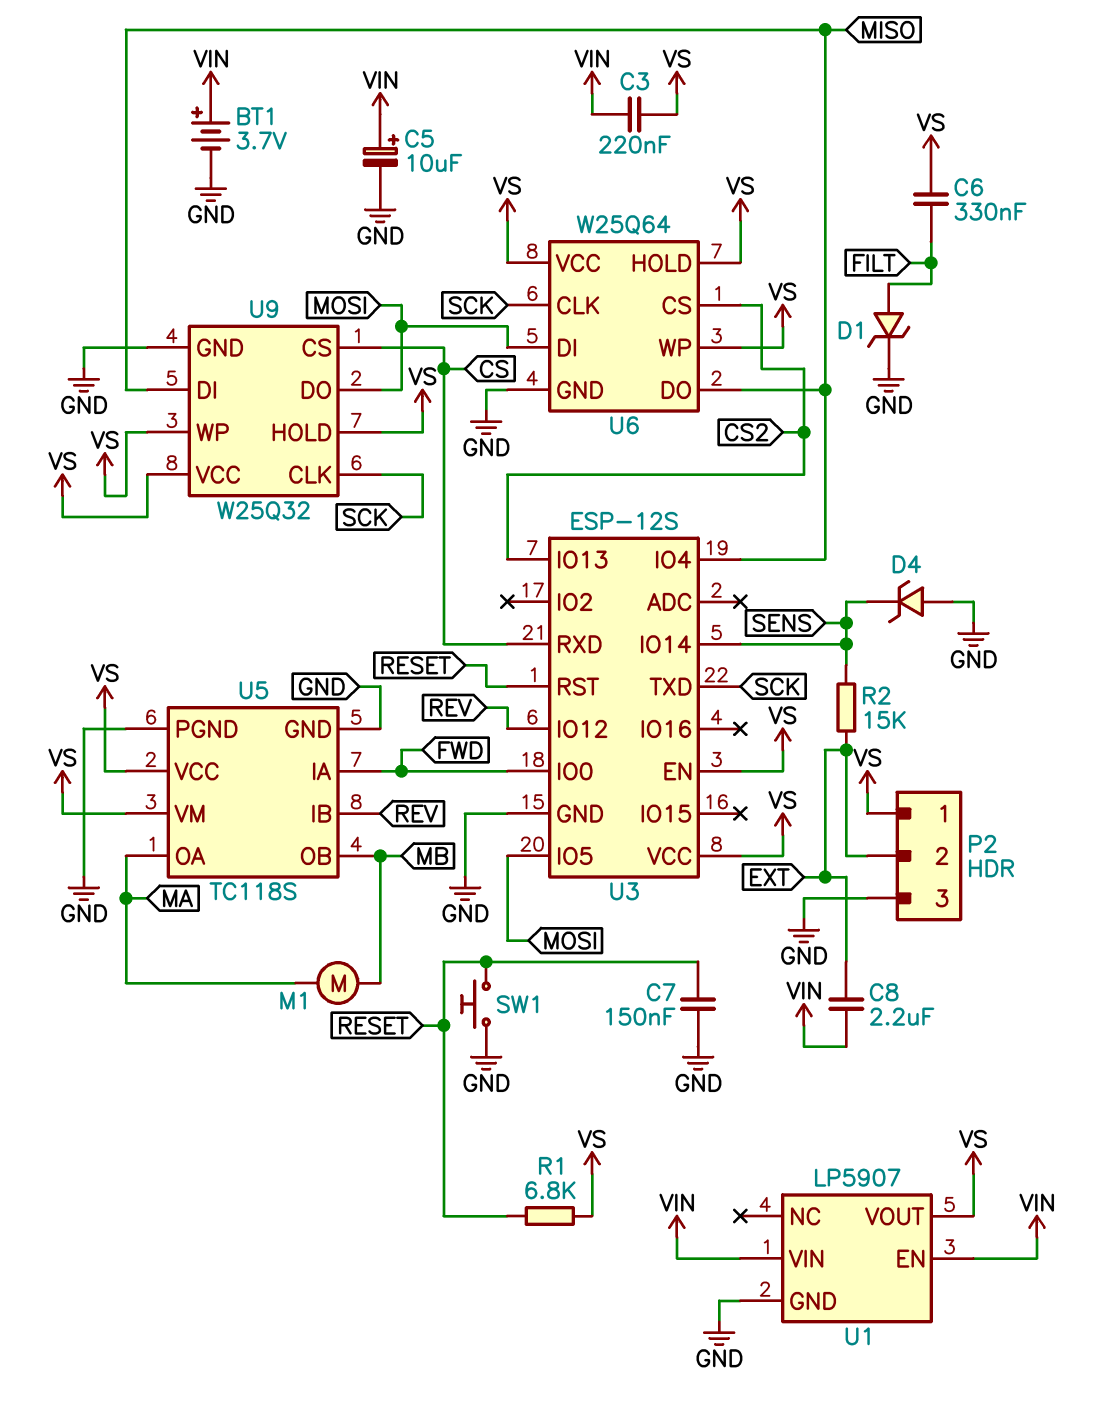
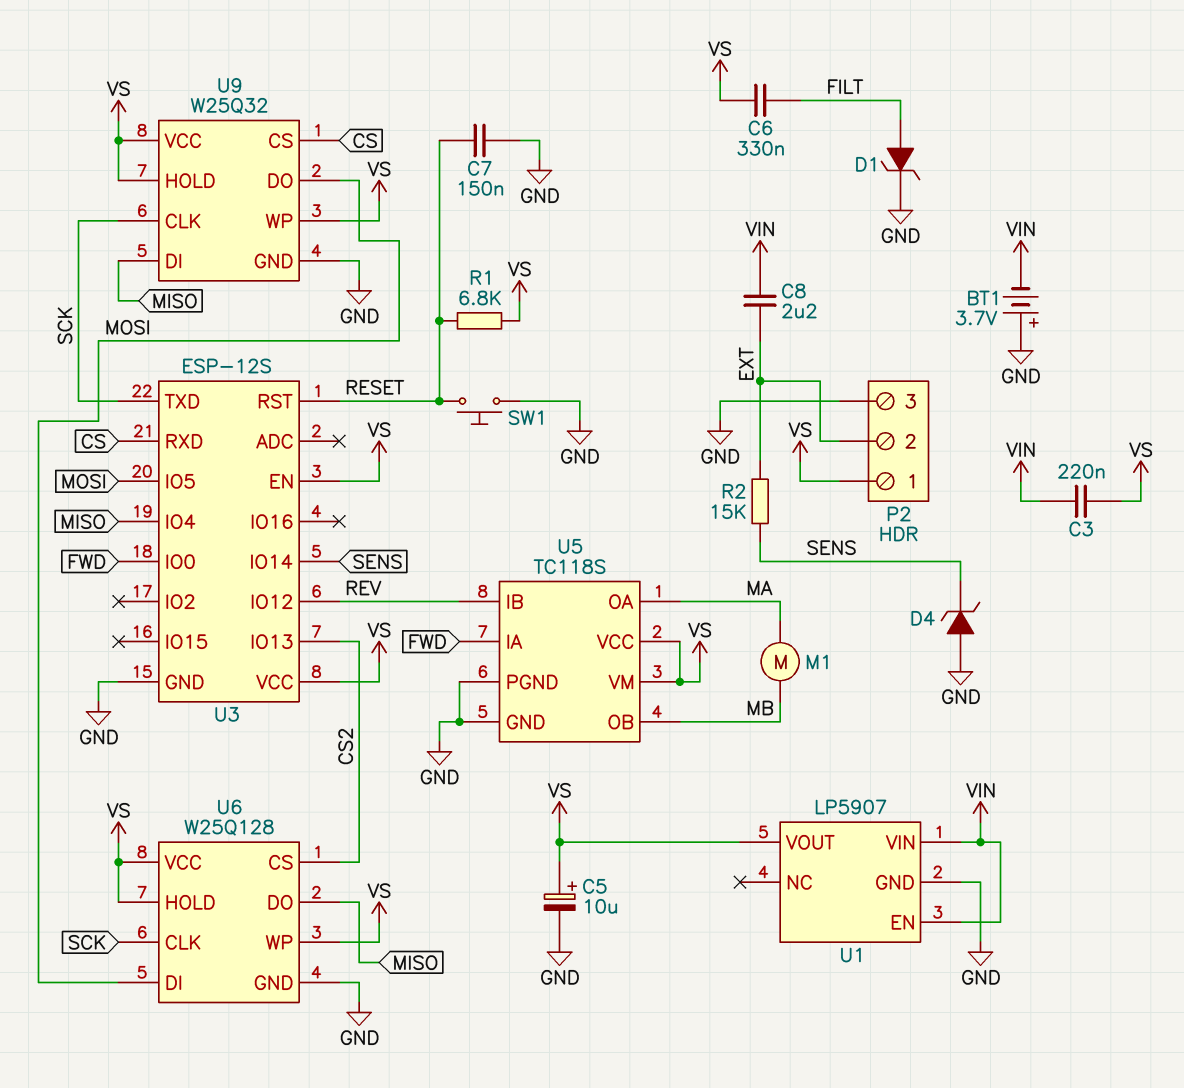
BT1: 3.7V (plus VIN, minus GND) -> 3.7V (plus GND, minus VIN)
C5: 10uF (plus VIN, minus GND) -> 10uF (plus VS, minus GND)
U6: W25Q64 -> W25Q128

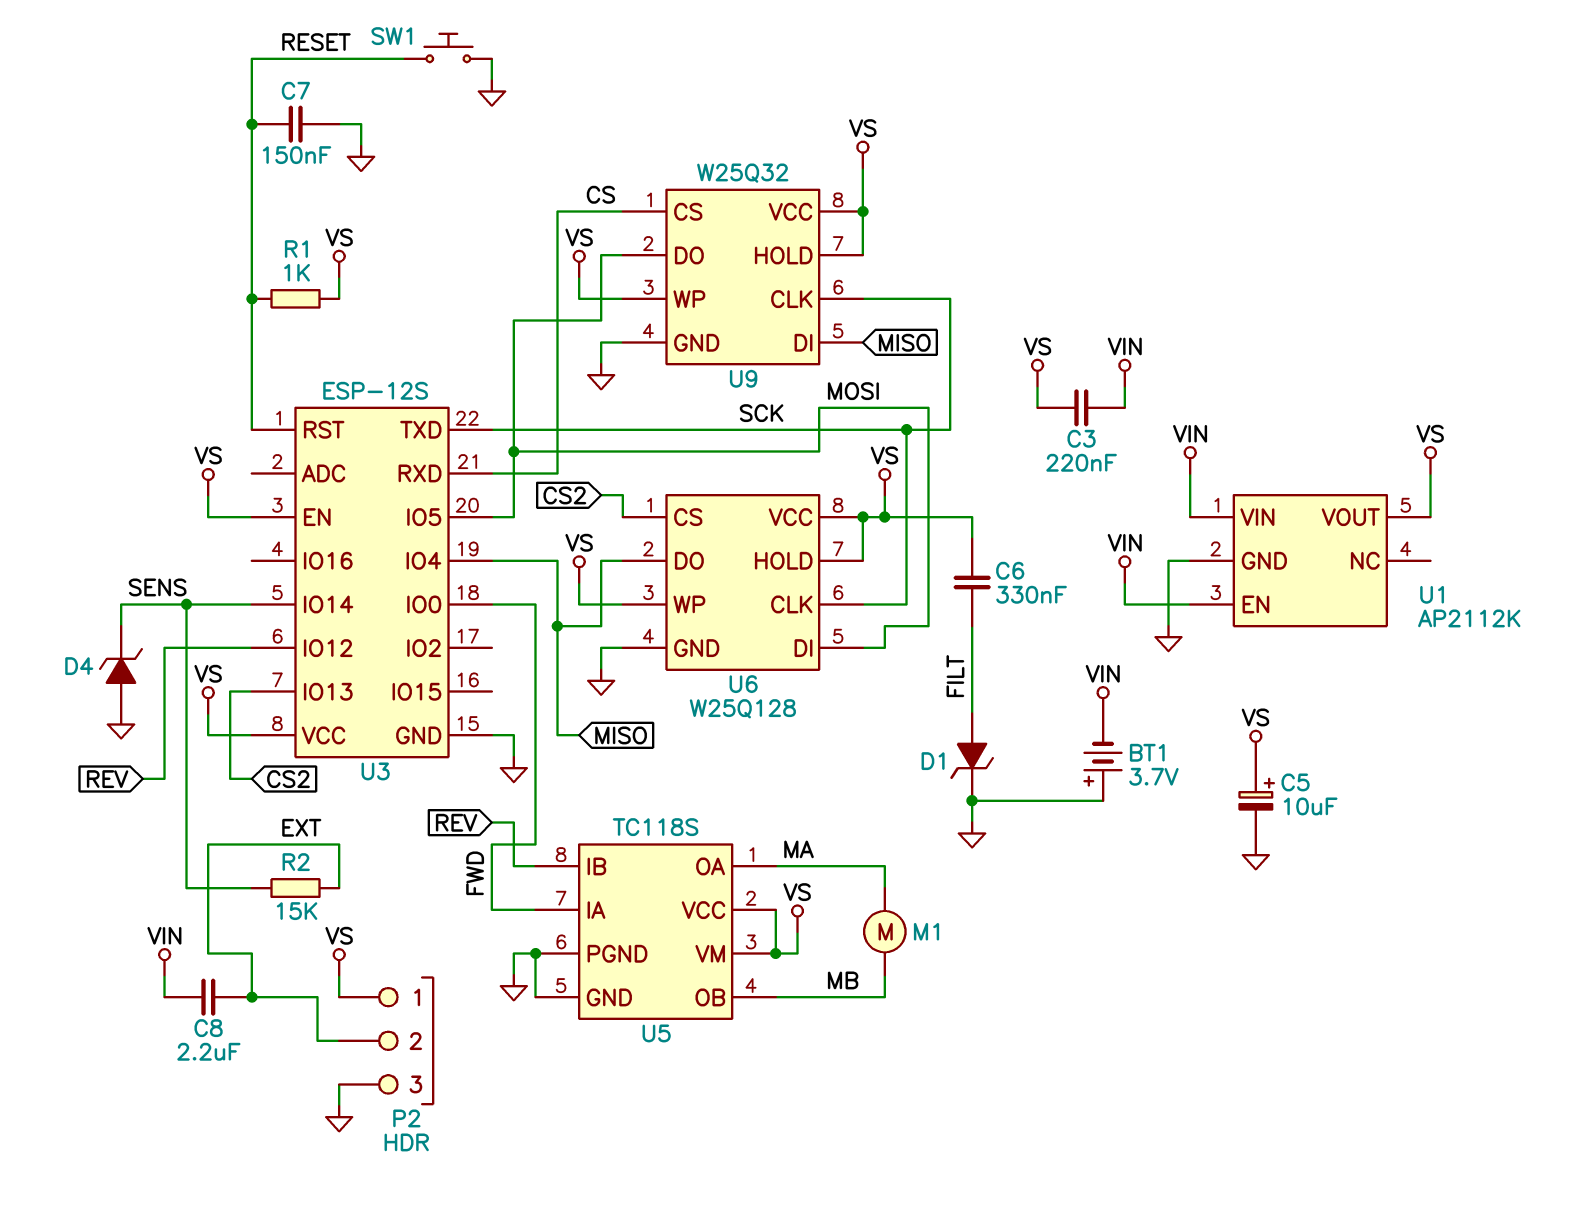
R1: 6.8k (RESET, VS) -> 1k (RESET, VS)
U1: LP5907 -> AP2112K

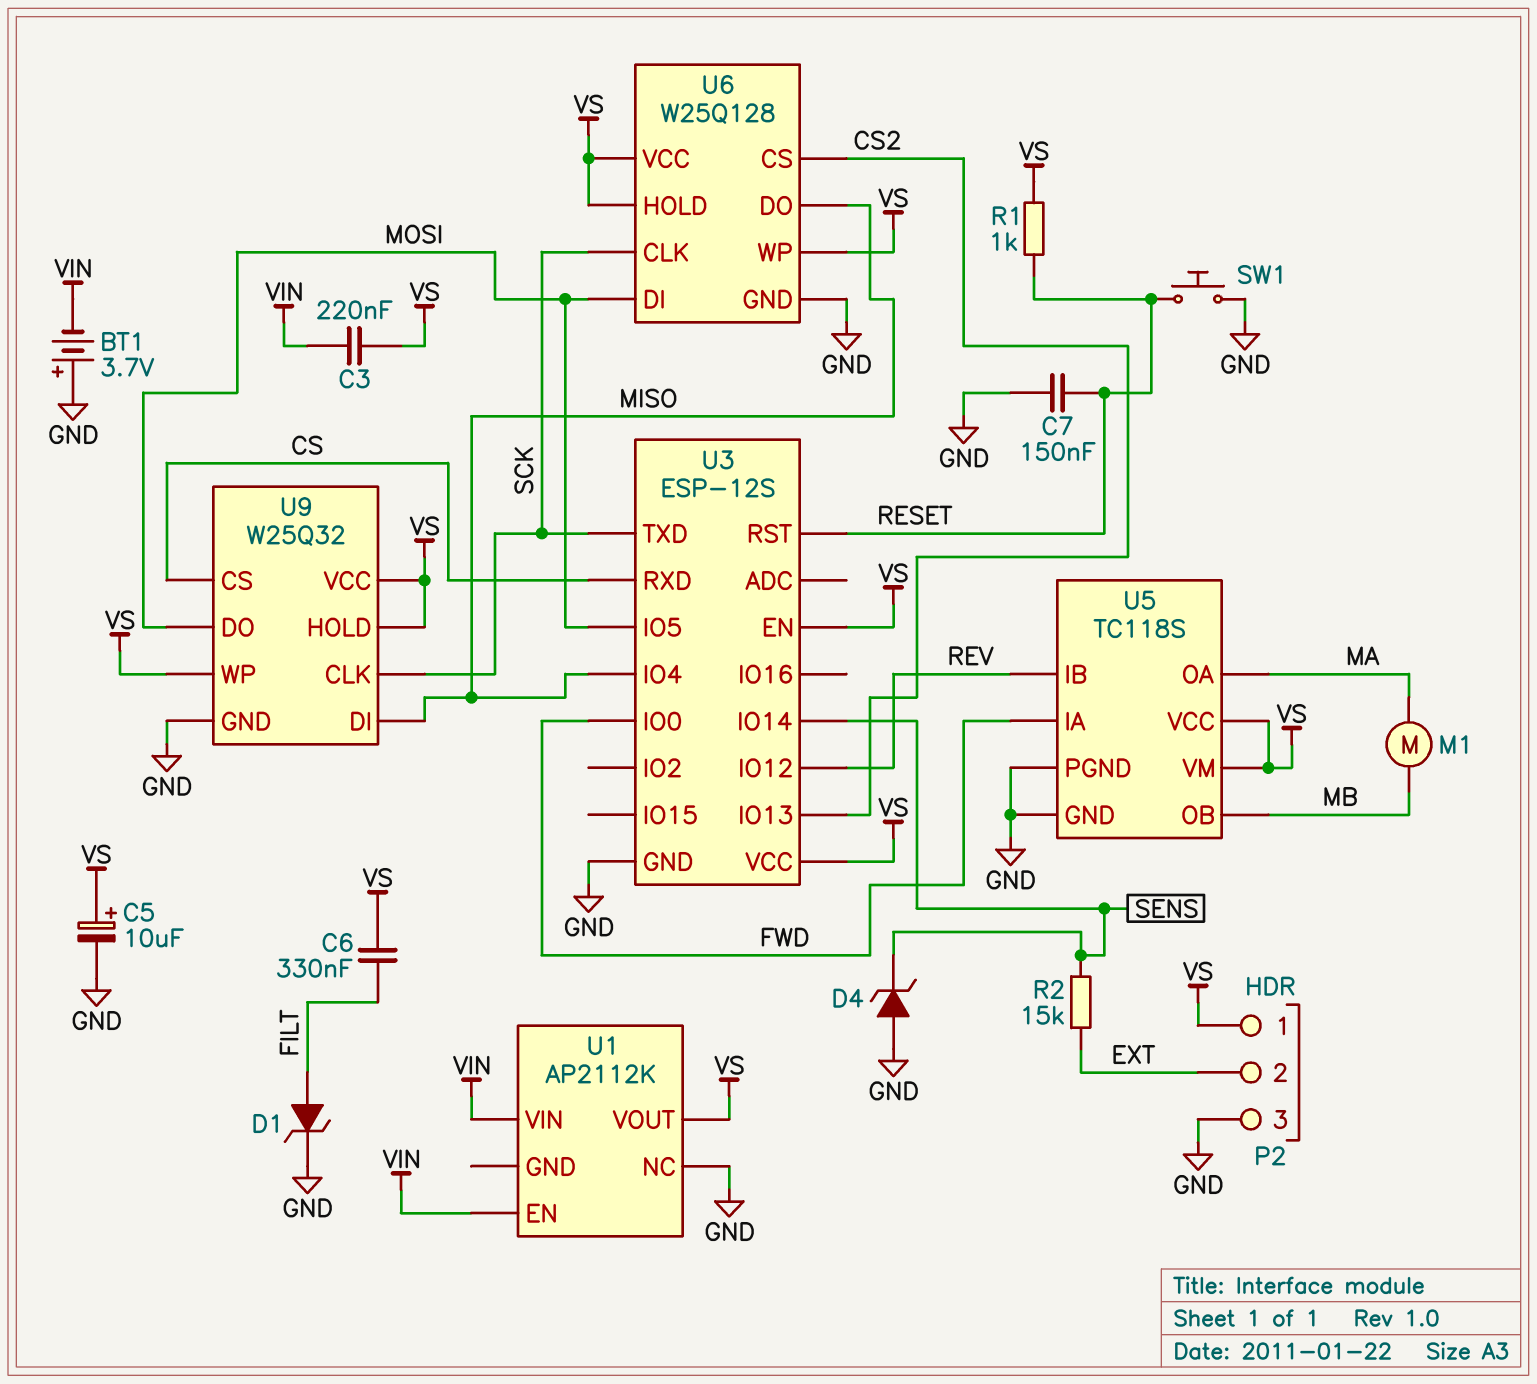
C8: 2.2uF (EXT, VIN) -> none
U1 pin GND: GND -> none
U1 pin NC: none -> GND

